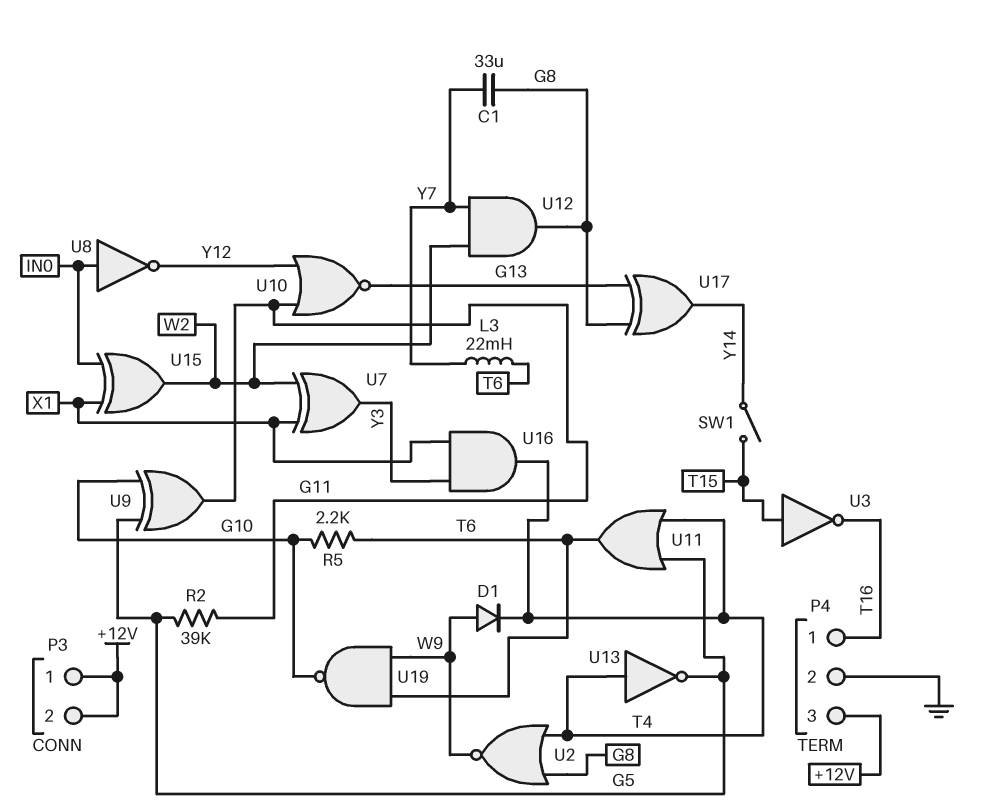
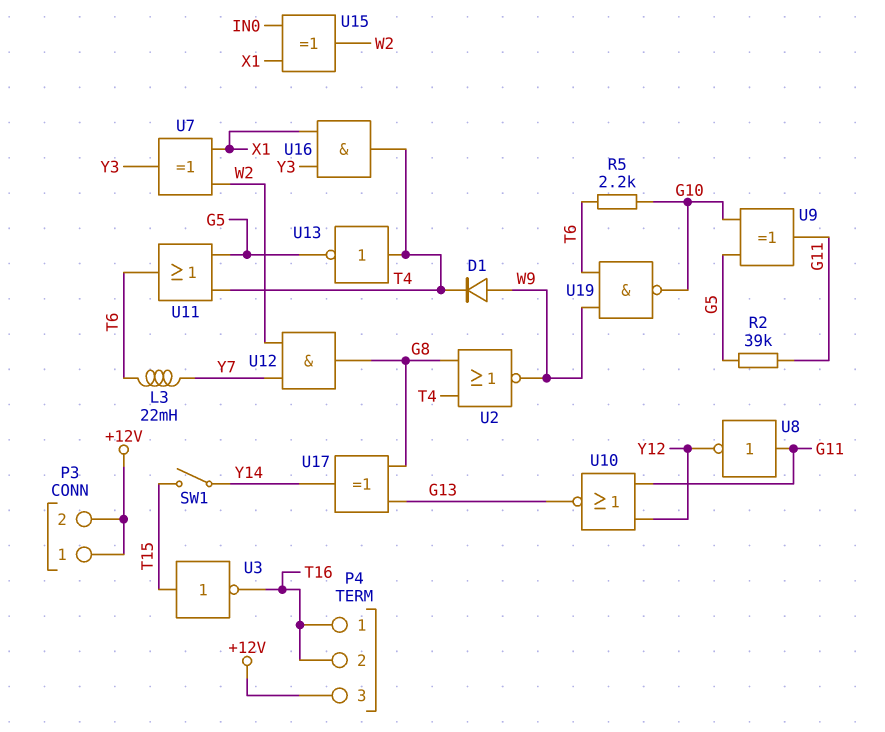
C1: 33uF (G8, Y7) -> none
P4 pin 2: GND -> T16
U8: NOT (in IN0, out Y12) -> NOT (in G11, out Y12)

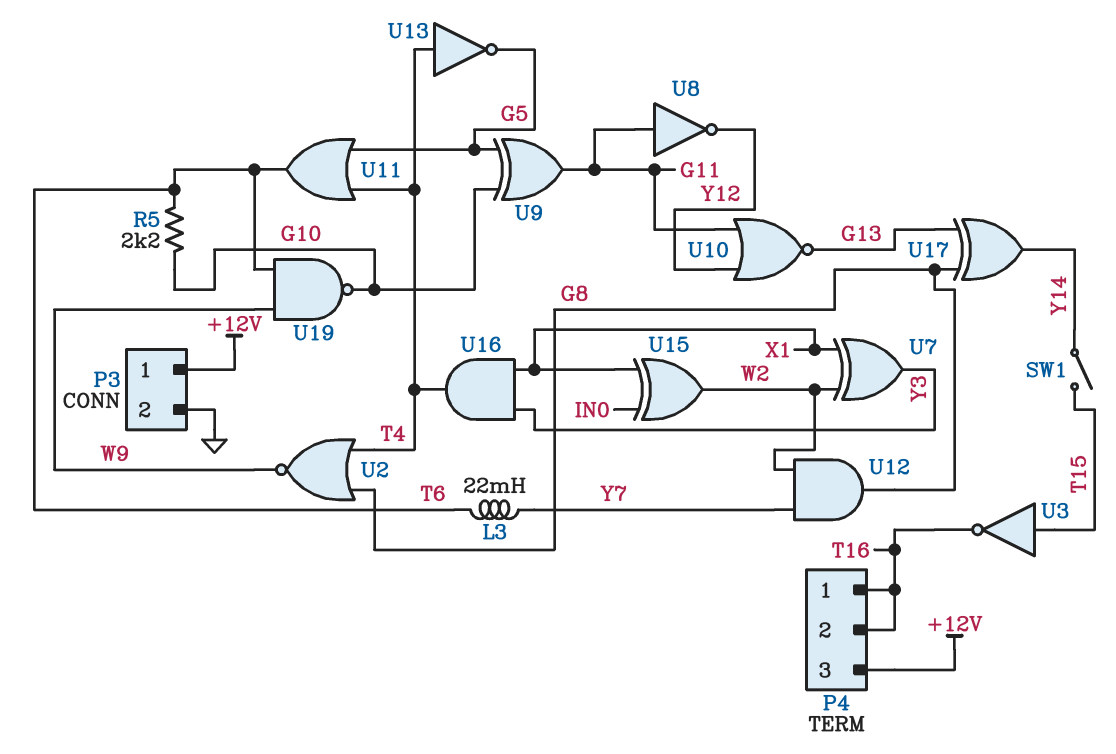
D1: diode (A W9, K T4) -> none
P3 pin 2: +12V -> GND
R2: 39k (G5, G11) -> none

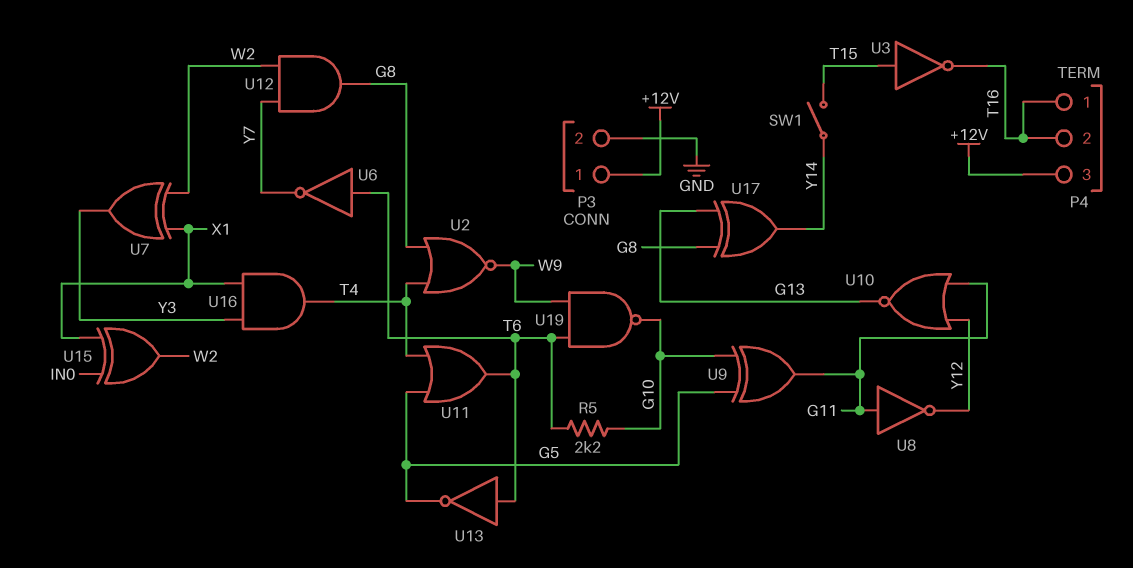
L3: 22mH (T6, Y7) -> none
U6: none -> NOT (in T6, out Y7)
U13: NOT (in T4, out G5) -> NOT (in T6, out G5)

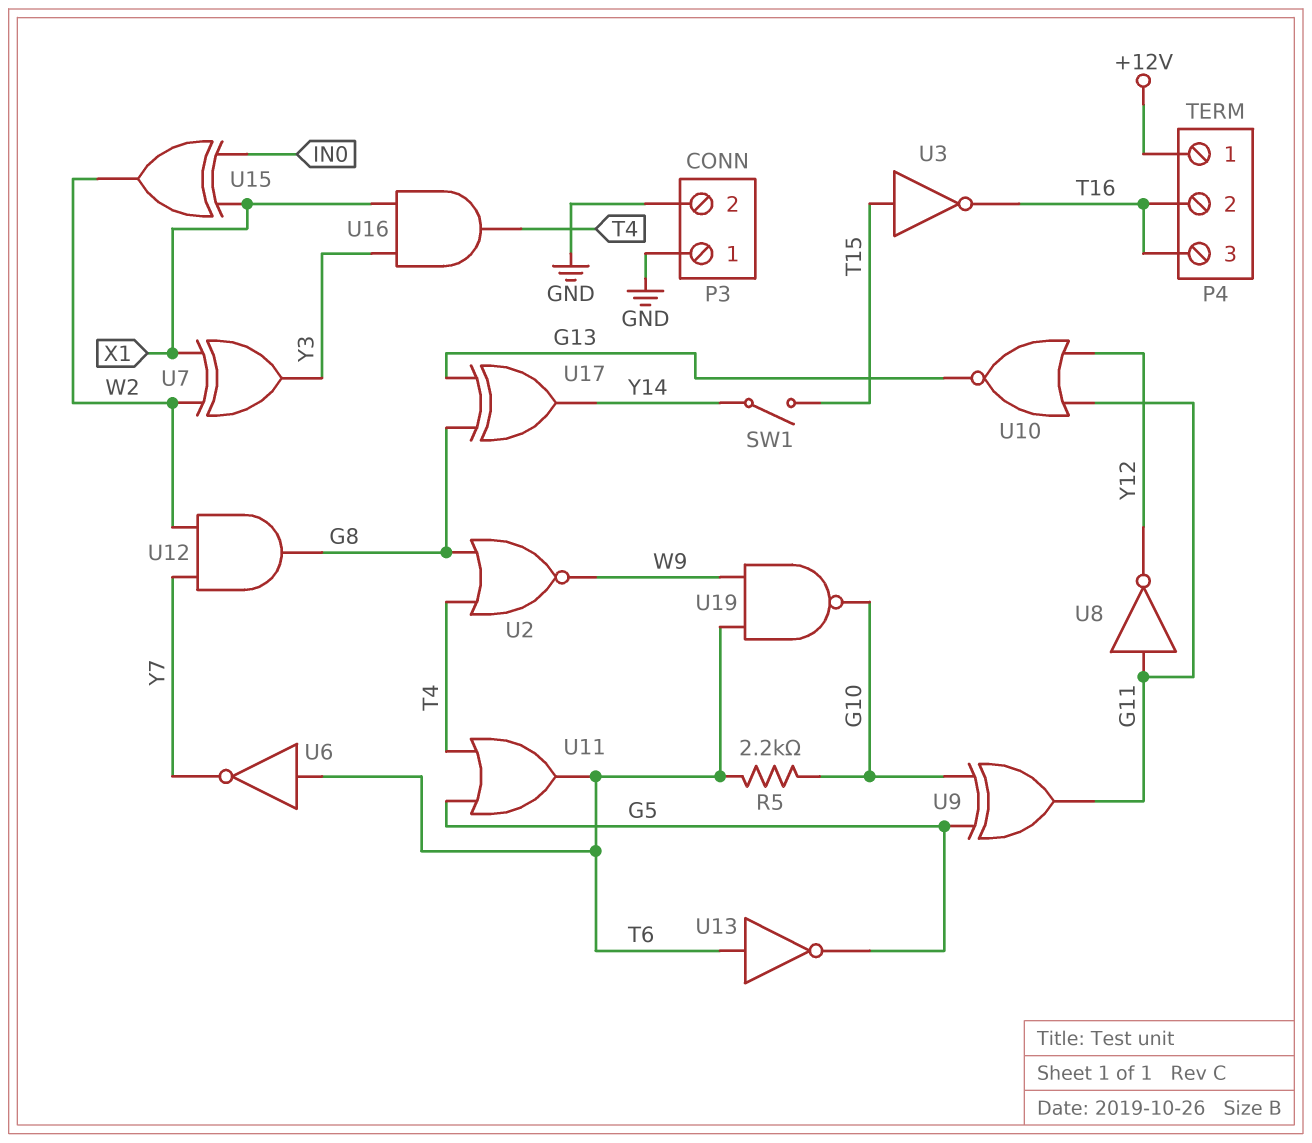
P3 pin 1: +12V -> GND
P4 pin 1: T16 -> +12V
P4 pin 3: +12V -> T16

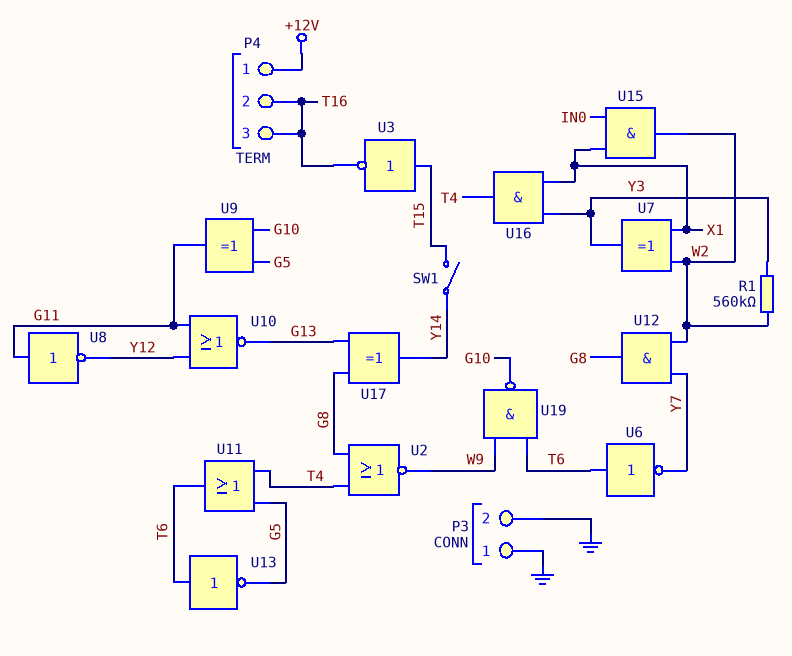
R1: none -> 560k (W2, Y3)
R5: 2.2k (G10, T6) -> none
U15: XOR (in IN0, in X1, out W2) -> AND (in IN0, in X1, out W2)

